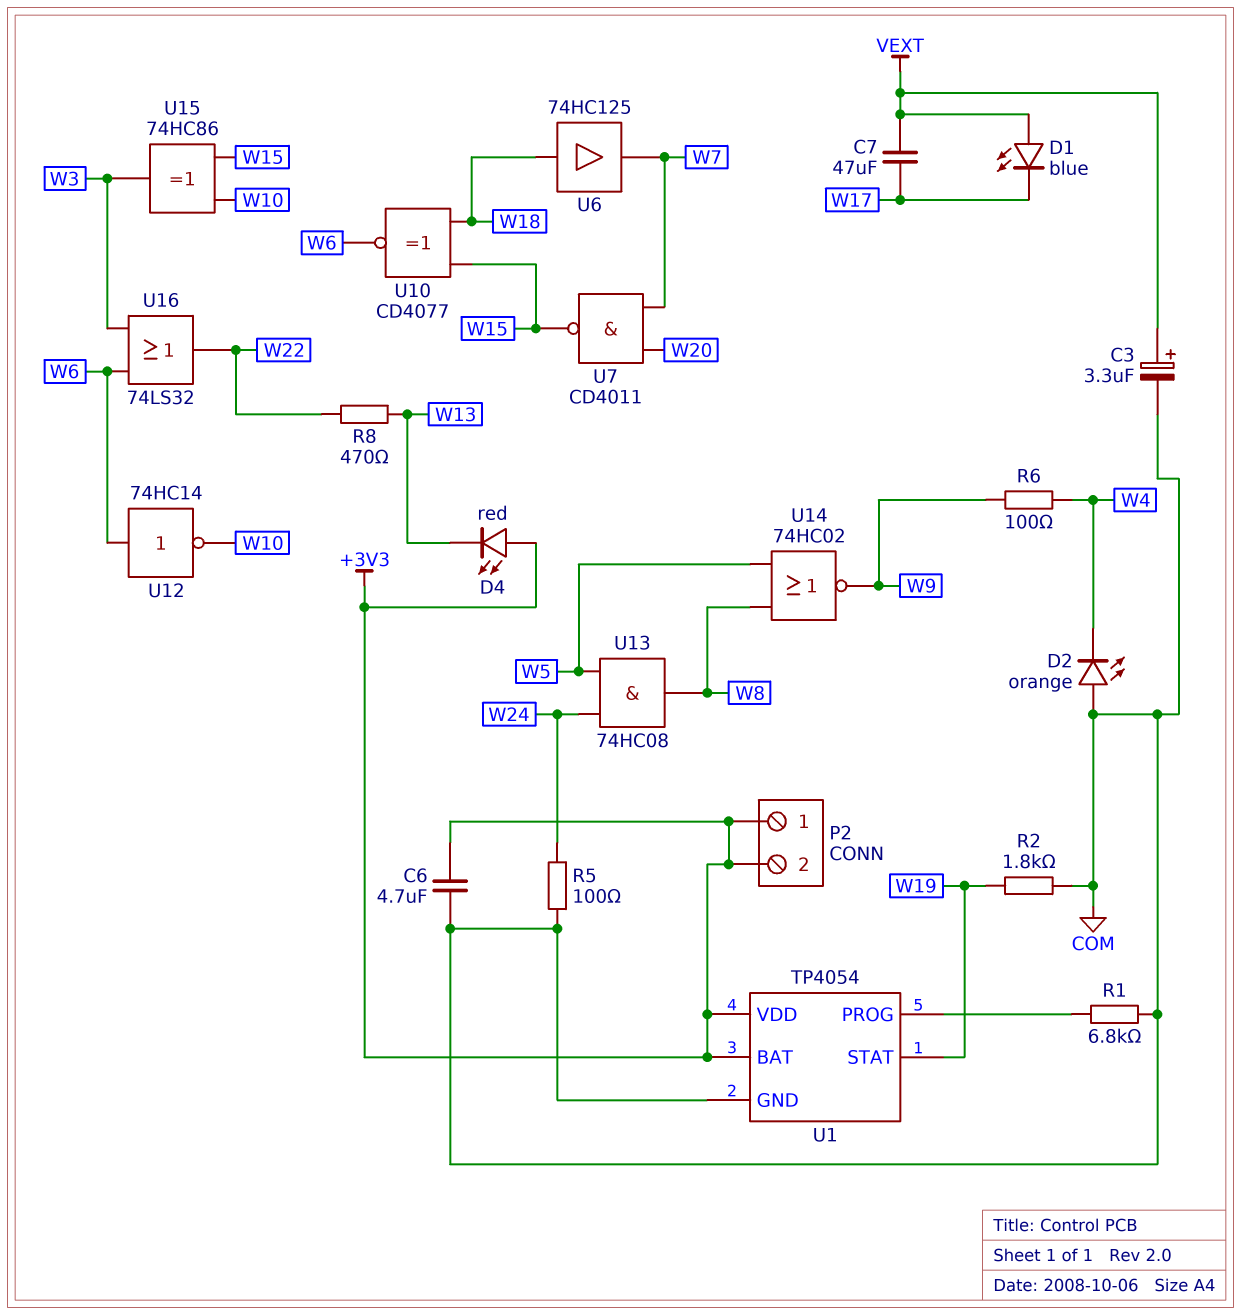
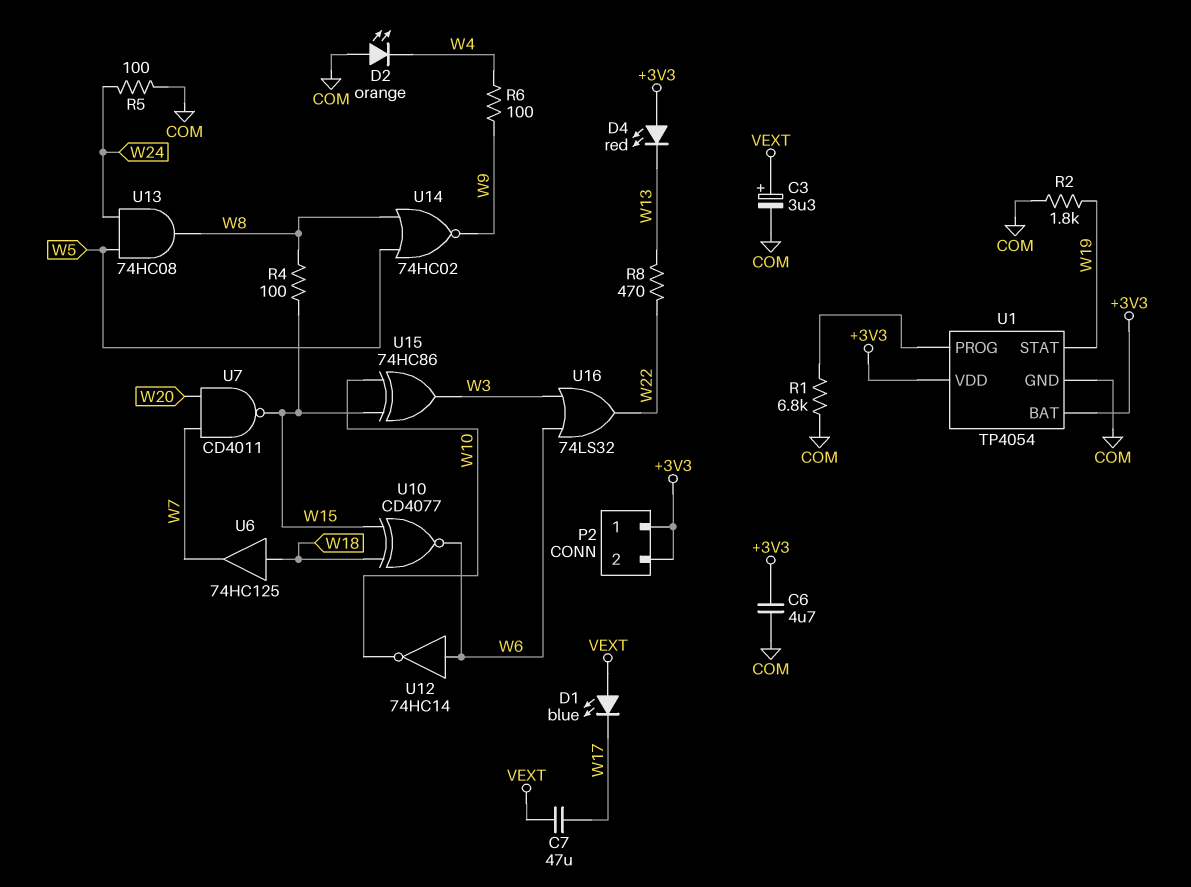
R4: none -> 100 (W8, W15)

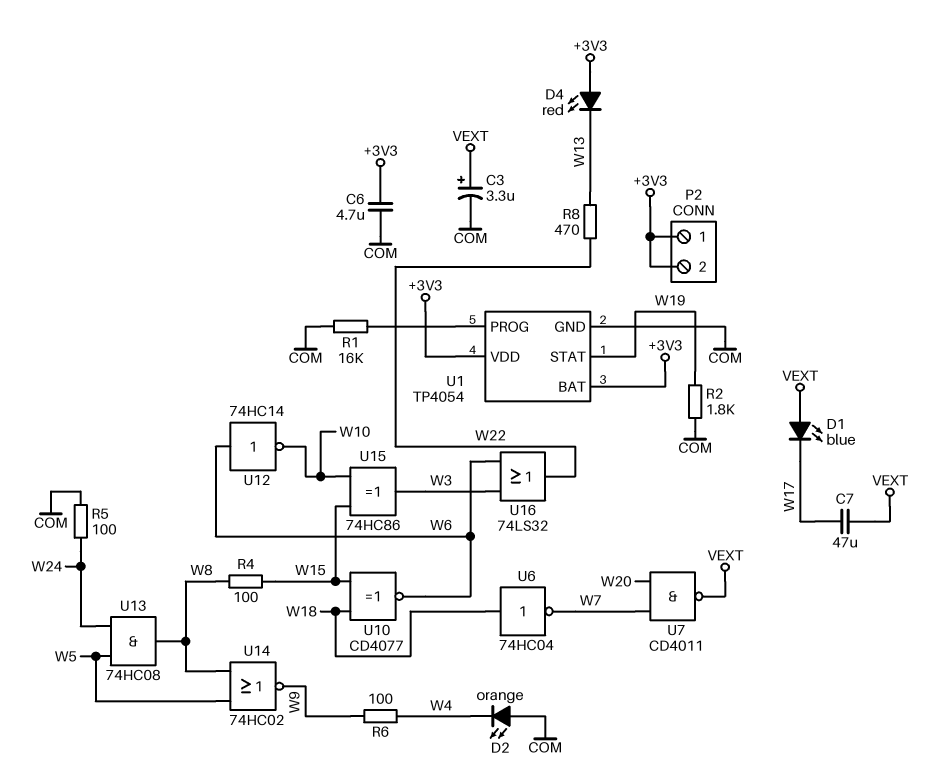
R1: 6.8k (COM, U1/PROG) -> 16k (COM, U1/PROG)
U6: buffer 74HC125 (in W18, out W7) -> NOT 74HC04 (in W18, out W7)
U7: NAND CD4011 (in W7, in W20, out W15) -> NAND CD4011 (in W7, in W20, out VEXT)

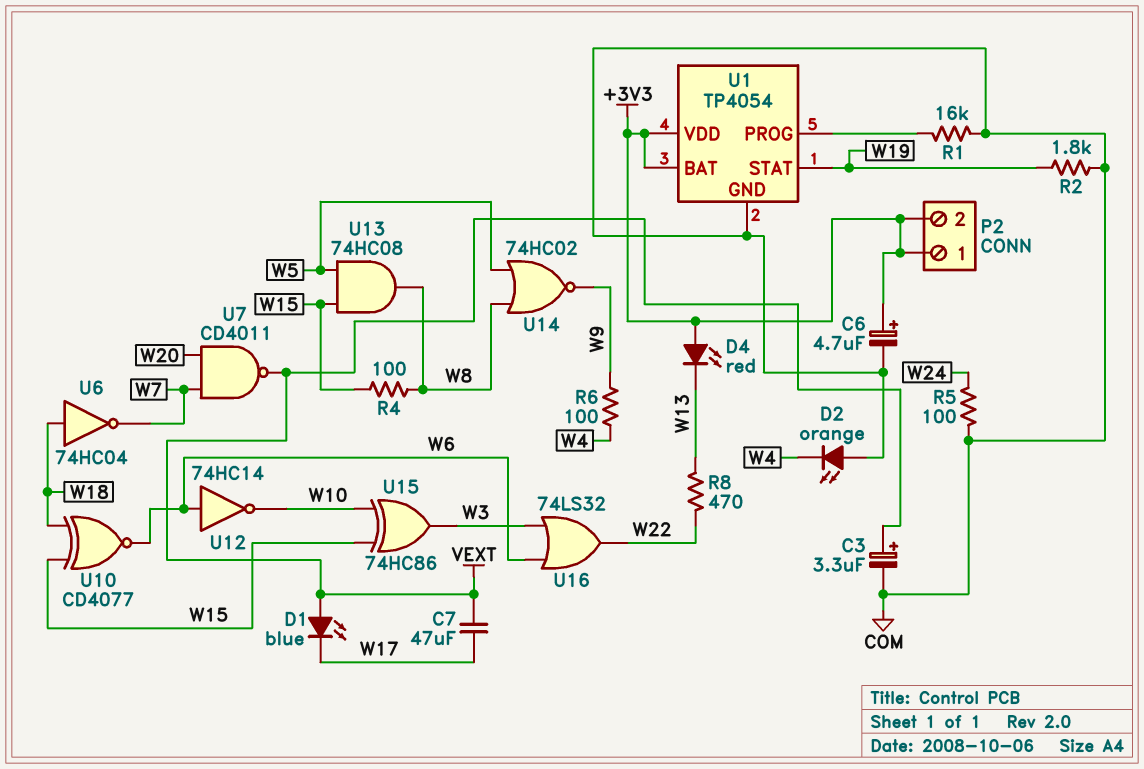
C6: 4.7uF (+3V3, COM) -> 4.7uF (plus +3V3, minus COM)
U13: AND 74HC08 (in W5, in W24, out W8) -> AND 74HC08 (in W5, in W15, out W8)

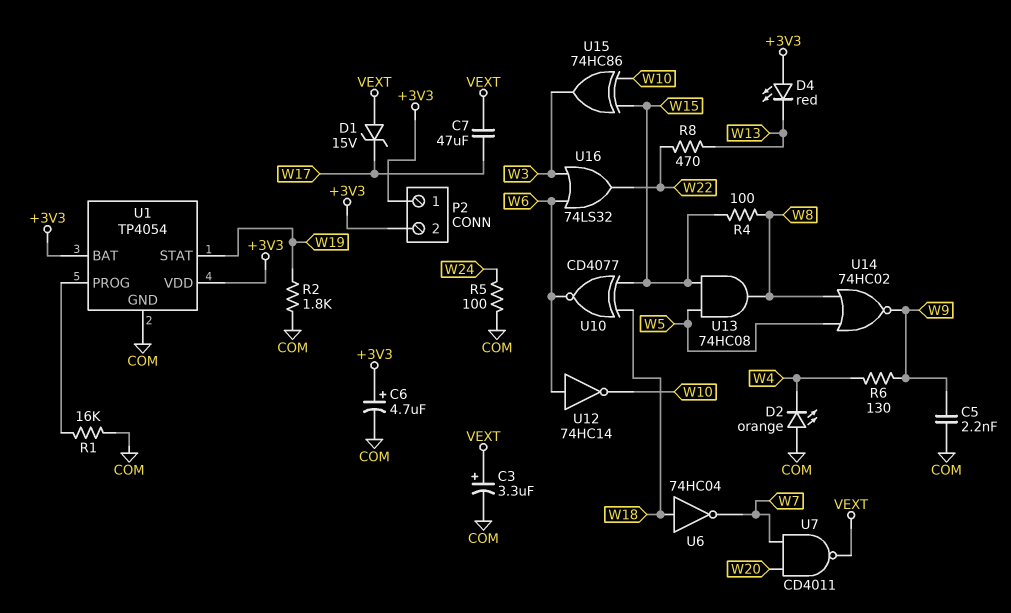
C5: none -> 2.2nF (COM, W9)
D1: LED blue (A VEXT, K W17) -> zener 15V (A VEXT, K W17)
R6: 100 (W4, W9) -> 130 (W4, W9)

